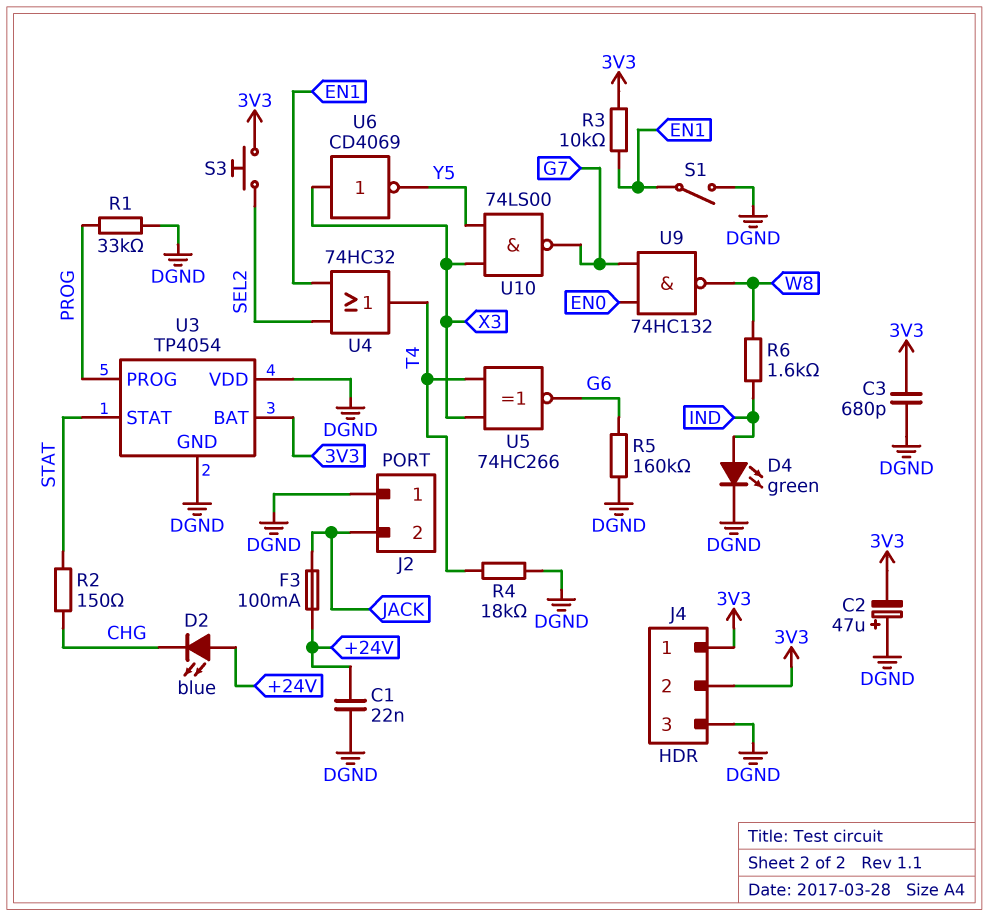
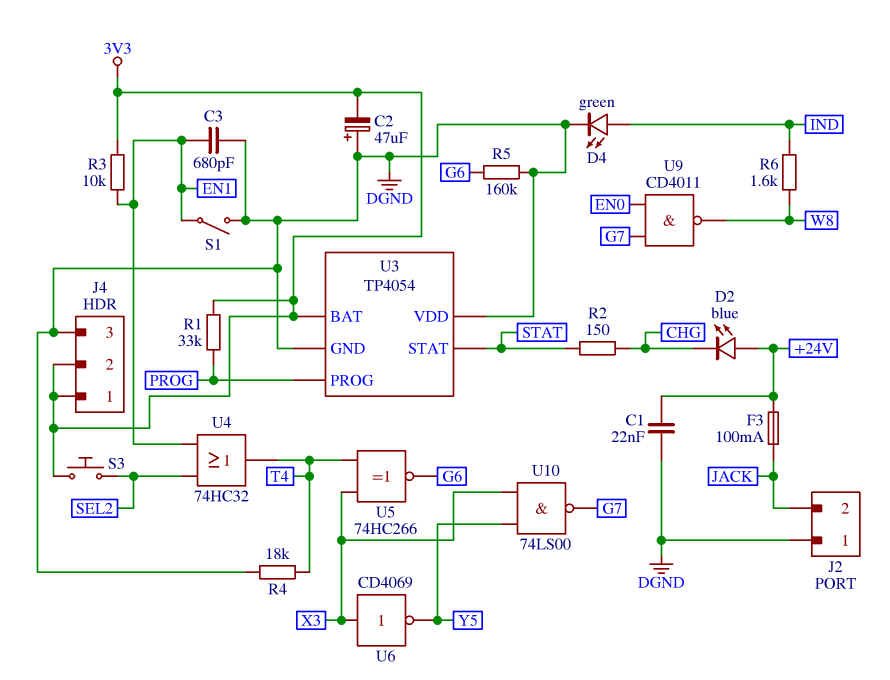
C3: 680pF (3V3, DGND) -> 680pF (DGND, EN1)
R1: 33k (DGND, PROG) -> 33k (3V3, PROG)
U9: NAND 74HC132 (in EN0, in G7, out W8) -> NAND CD4011 (in EN0, in G7, out W8)

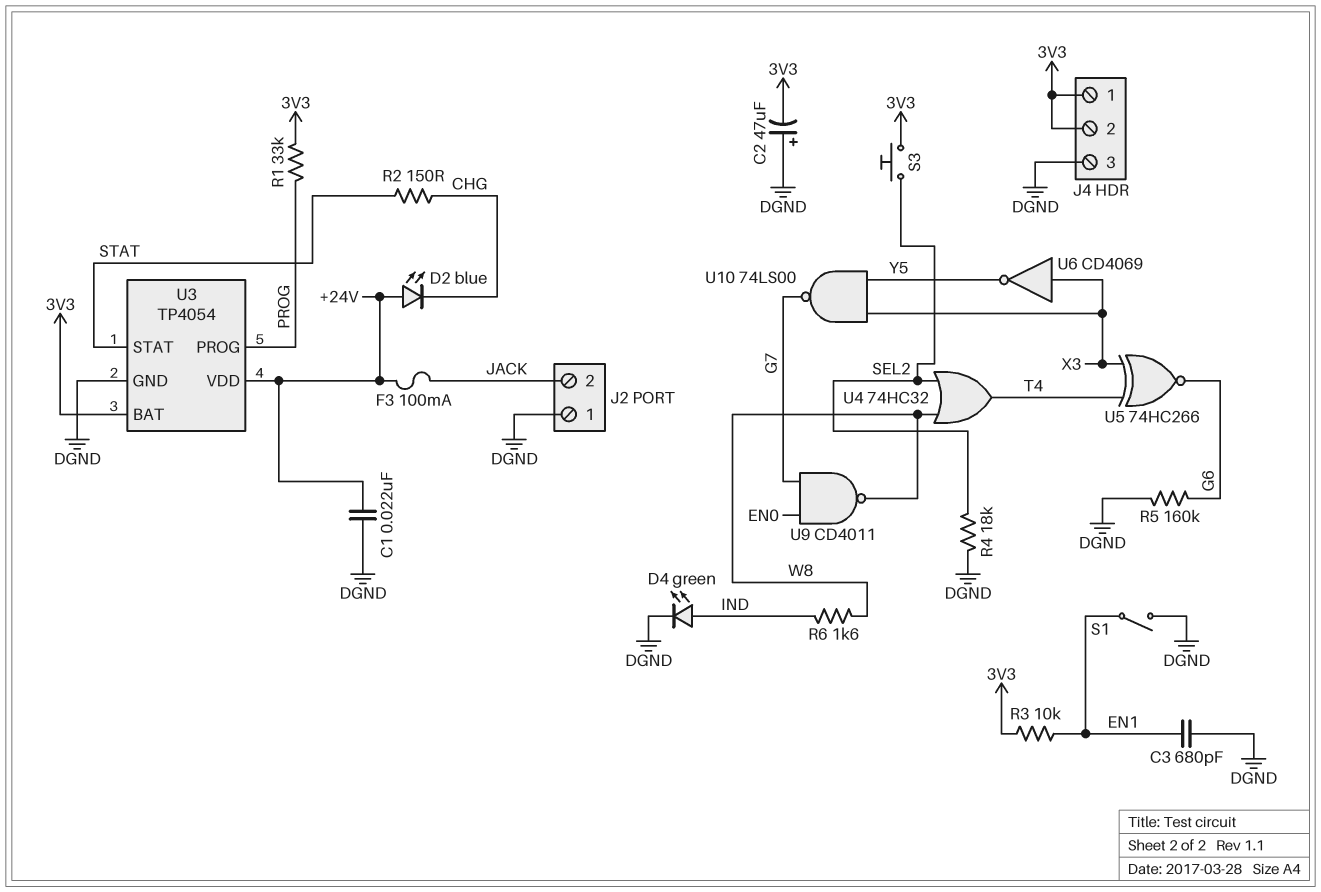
R4: 18k (DGND, T4) -> 18k (DGND, SEL2)
U3 pin VDD: DGND -> +24V
U4: OR 74HC32 (in EN1, in SEL2, out T4) -> OR 74HC32 (in SEL2, in W8, out T4)

